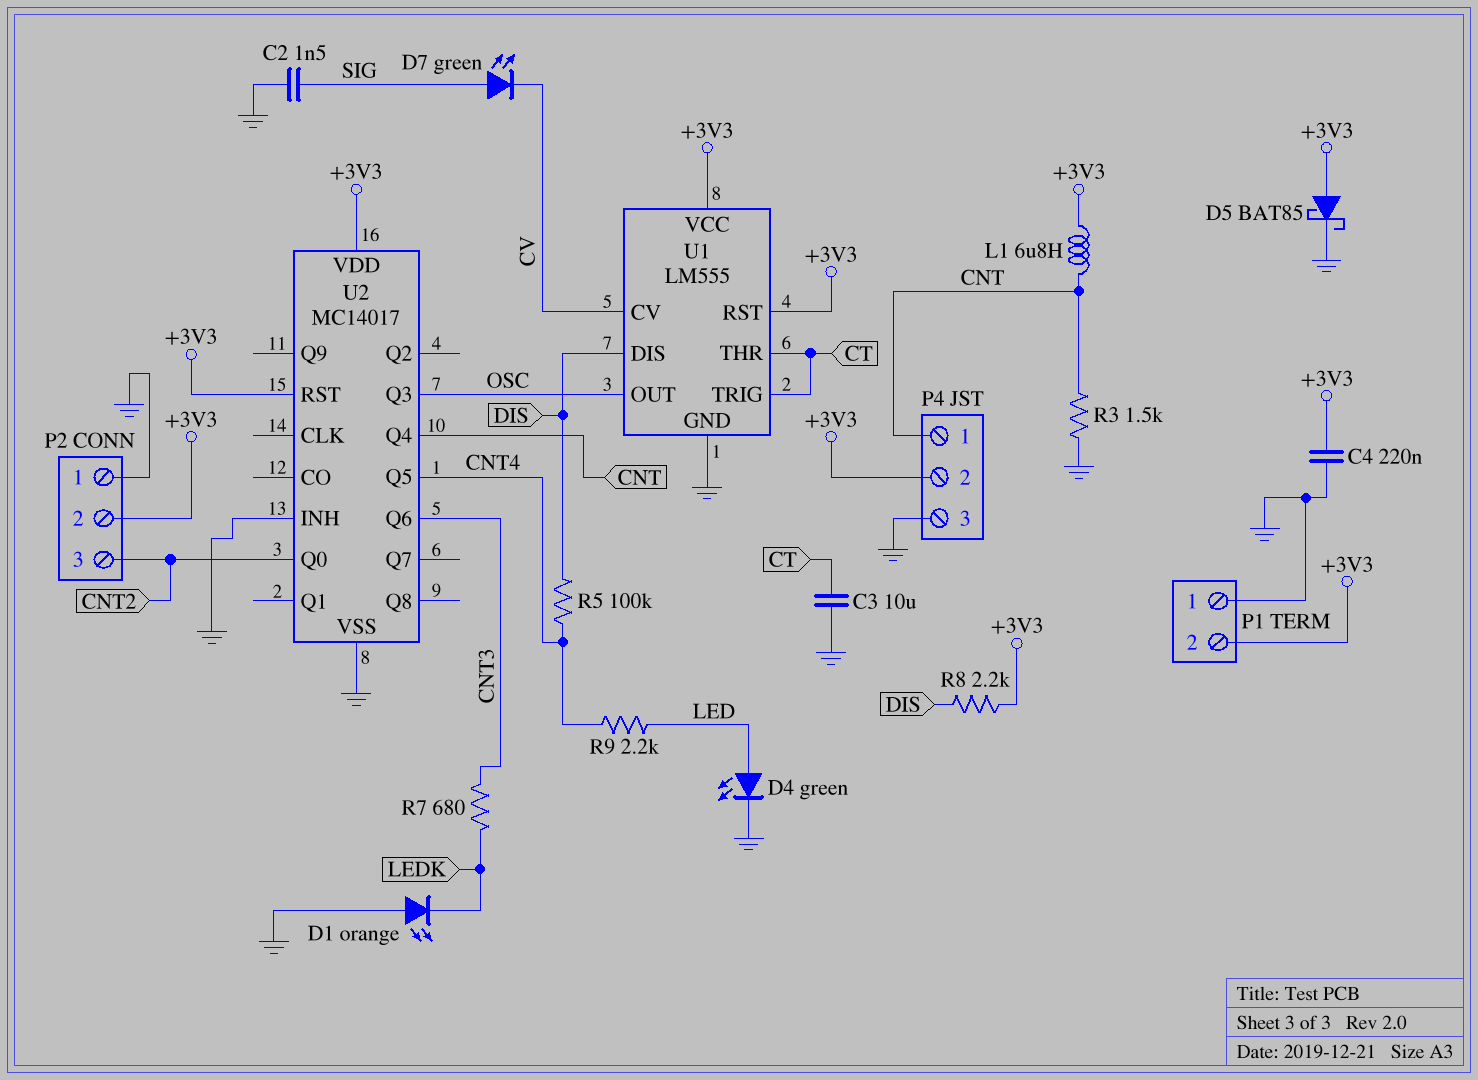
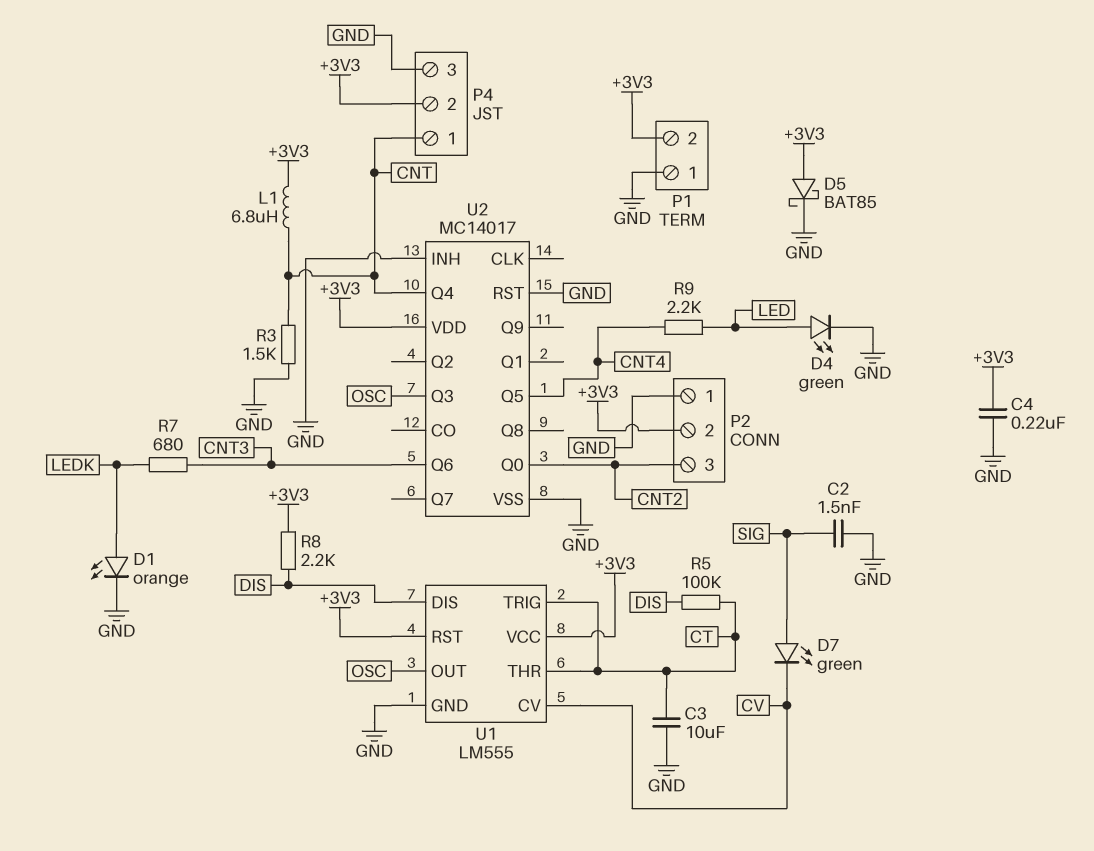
D1: LED orange (A GND, K LEDK) -> LED orange (A LEDK, K GND)
R5: 100k (CNT4, DIS) -> 100k (CT, DIS)
U2 pin RST: +3V3 -> GND

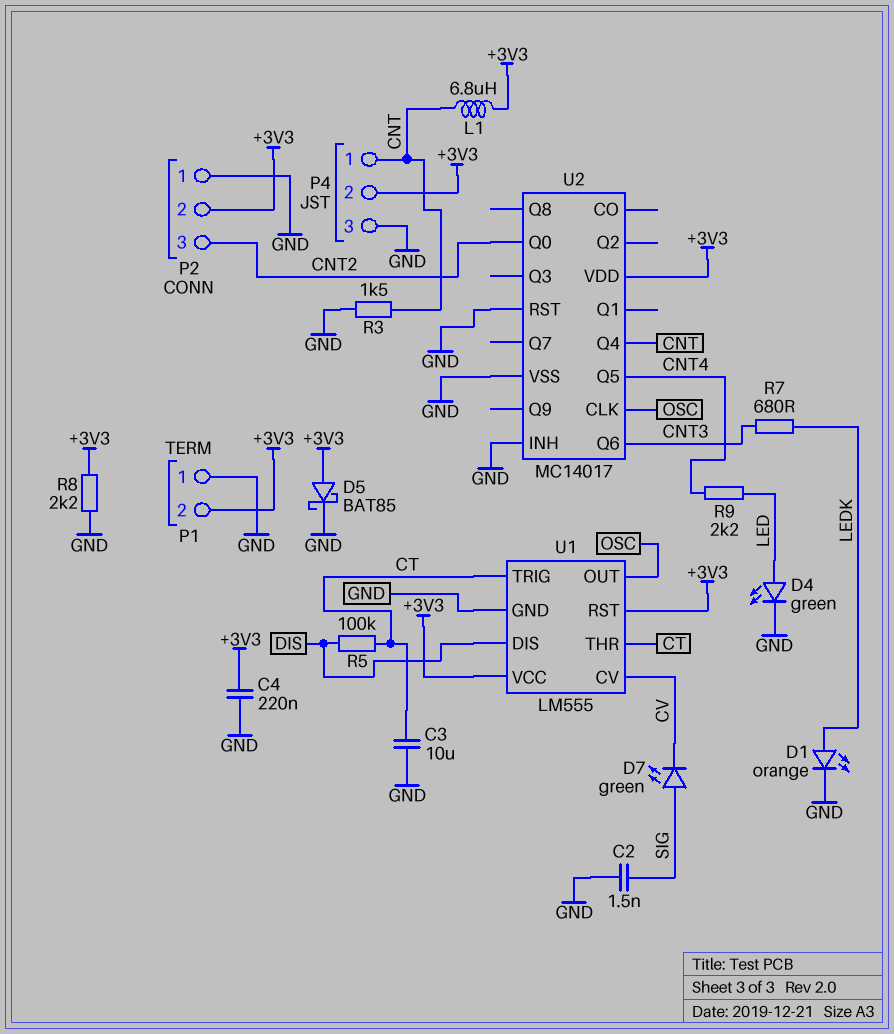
R8: 2.2k (+3V3, DIS) -> 2.2k (+3V3, GND)
U2 pin CLK: none -> OSC
U2 pin Q3: OSC -> none

